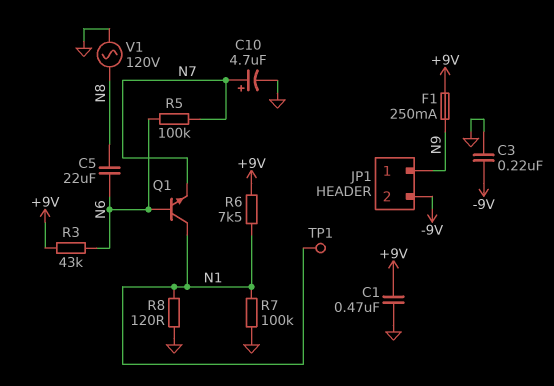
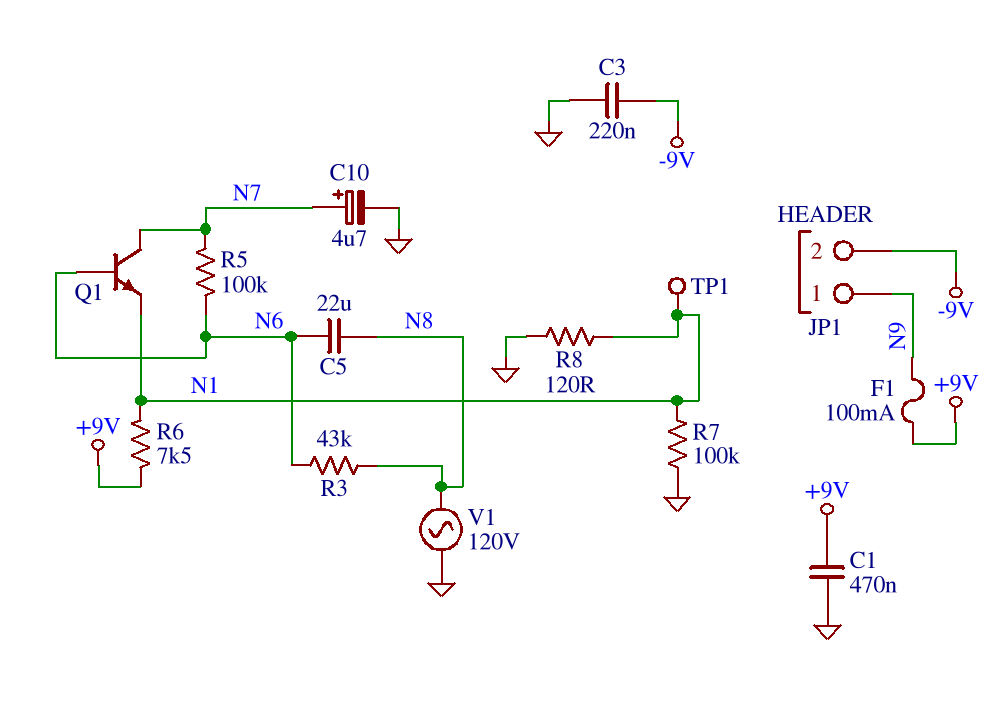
F1: 250mA (+9V, N9) -> 100mA (+9V, N9)
Q1: NPN (B N6, C N1, E N7) -> NPN (B N6, C N7, E N1)
R3: 43k (+9V, N6) -> 43k (N6, N8)

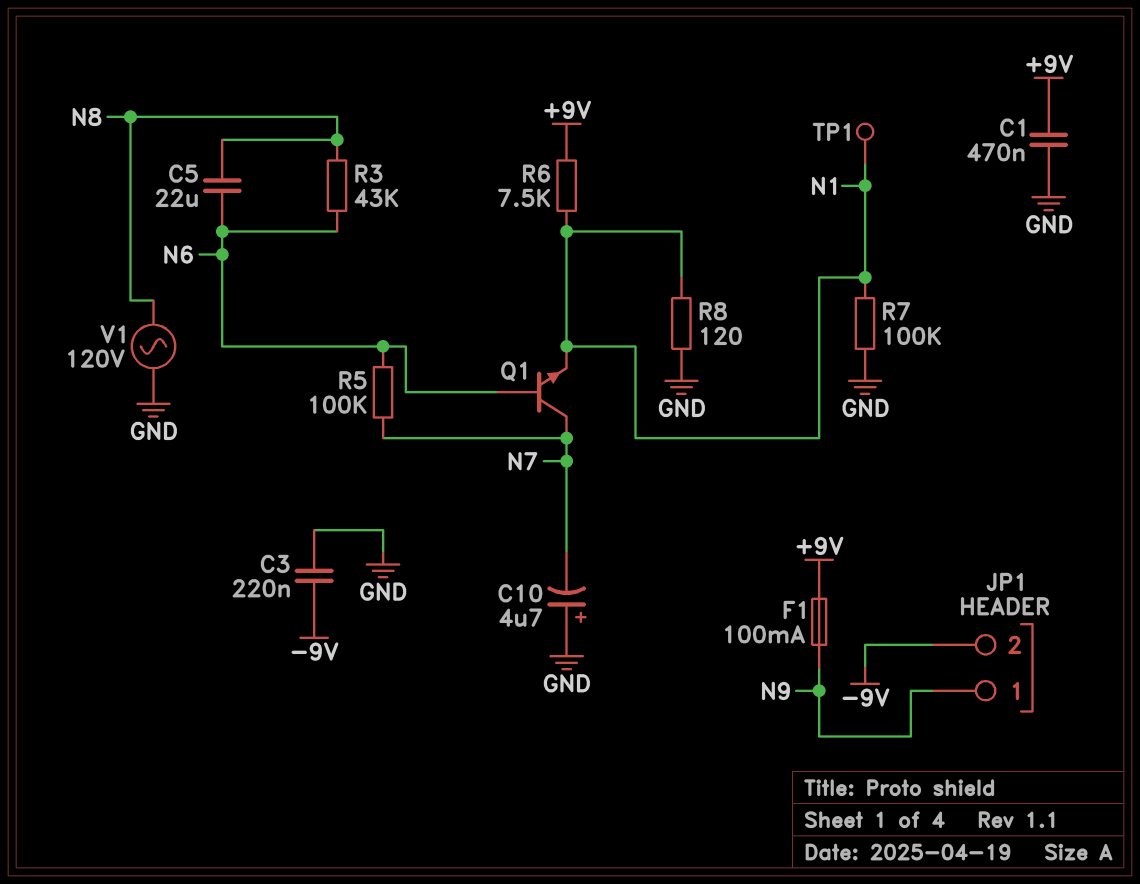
C10: 4.7uF (plus N7, minus GND) -> 4.7uF (plus GND, minus N7)

